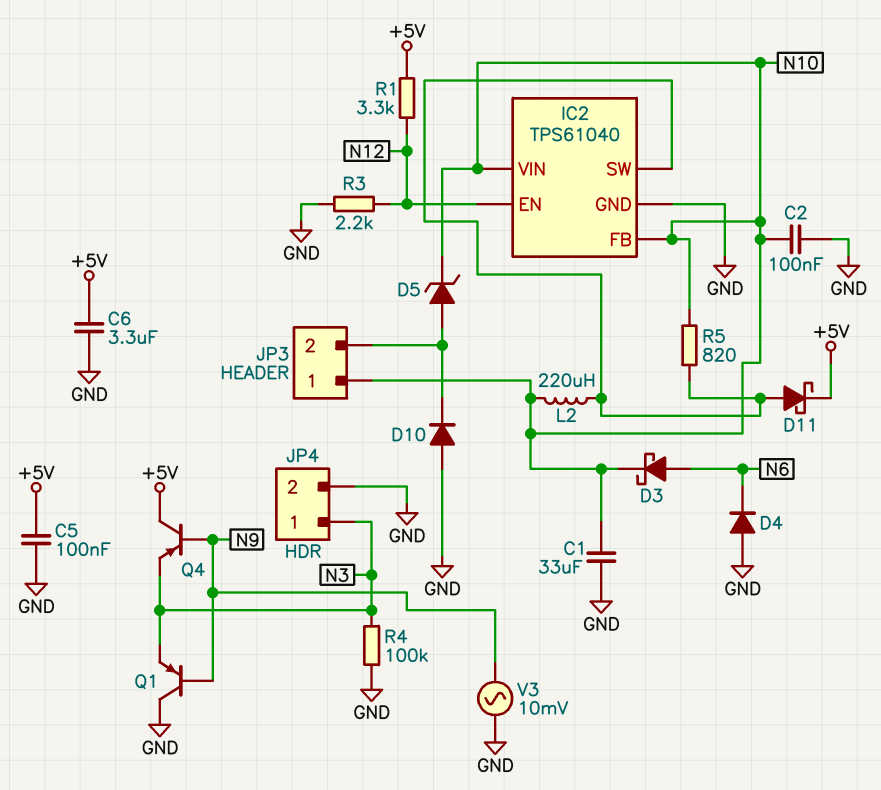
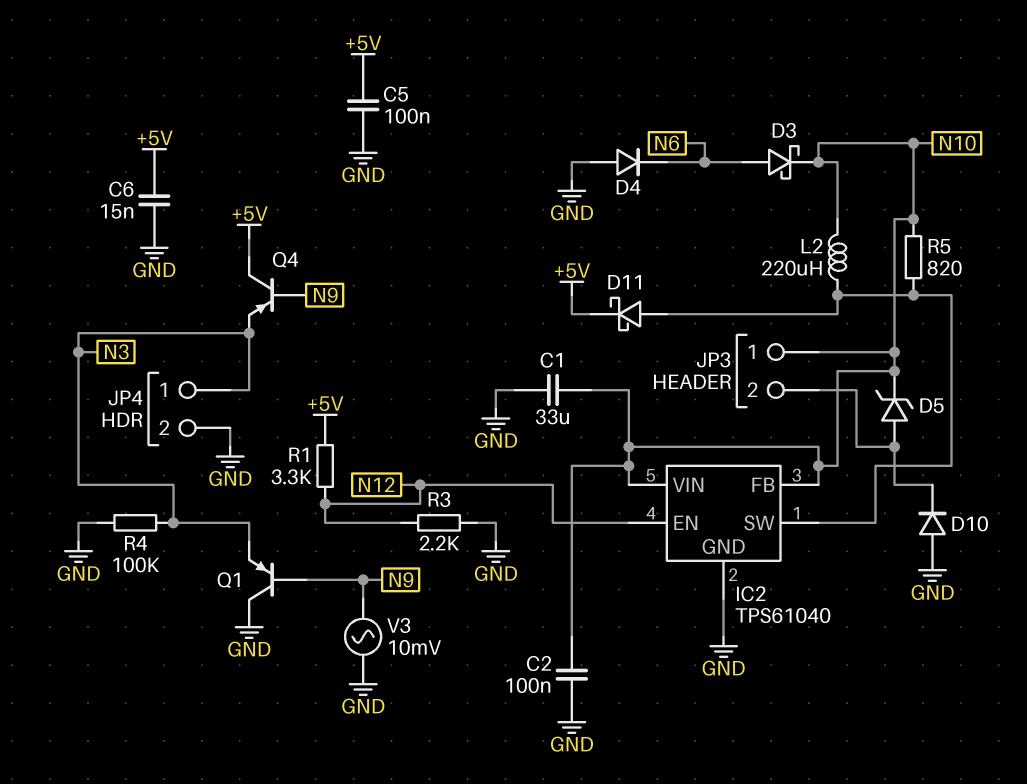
C6: 3.3uF (+5V, GND) -> 15nF (+5V, GND)

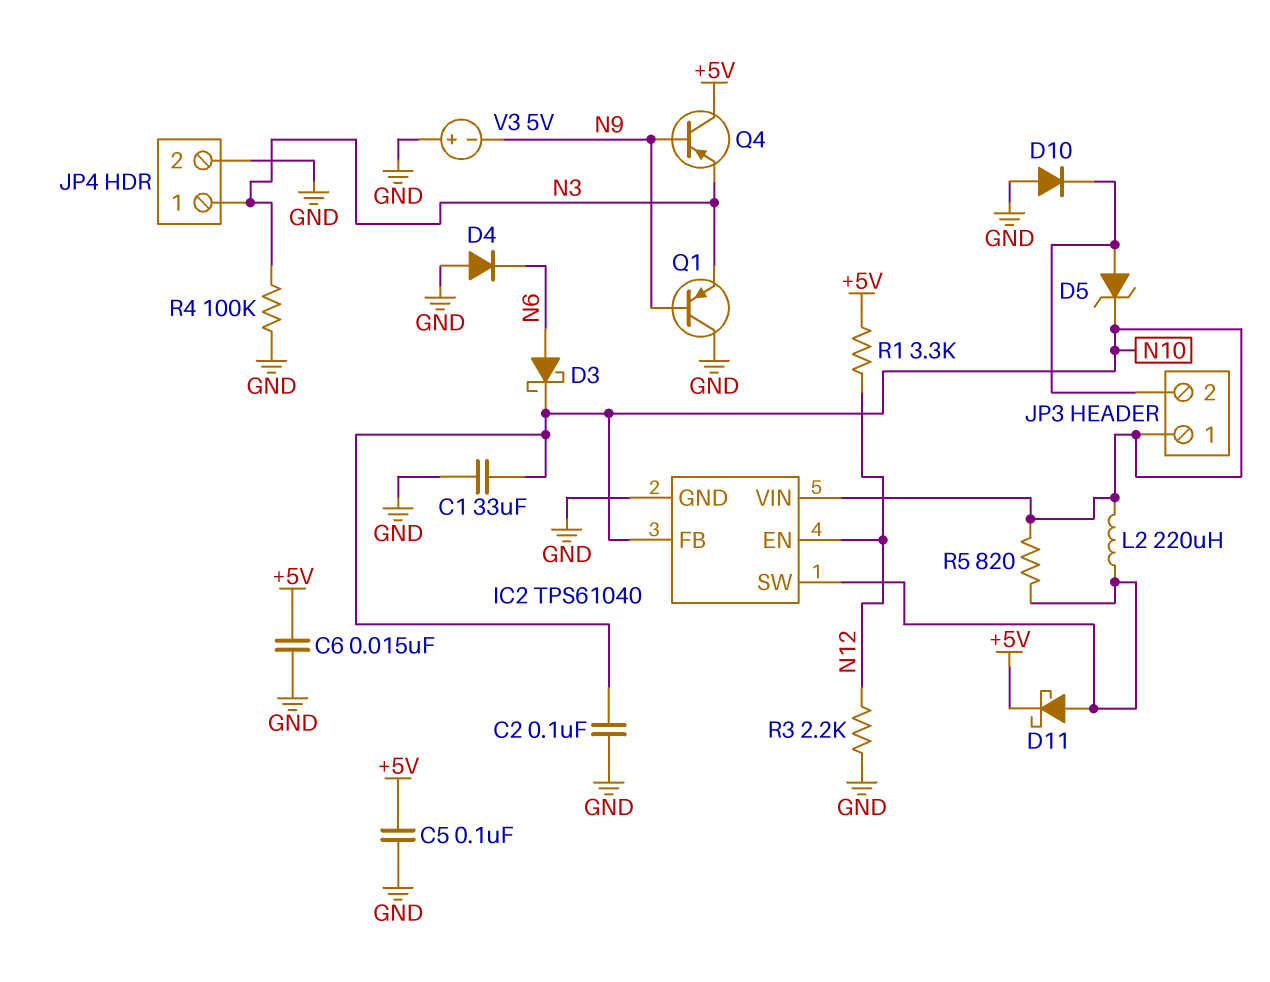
V3: AC 10mV (GND, N9) -> 5V (plus GND, minus N9)

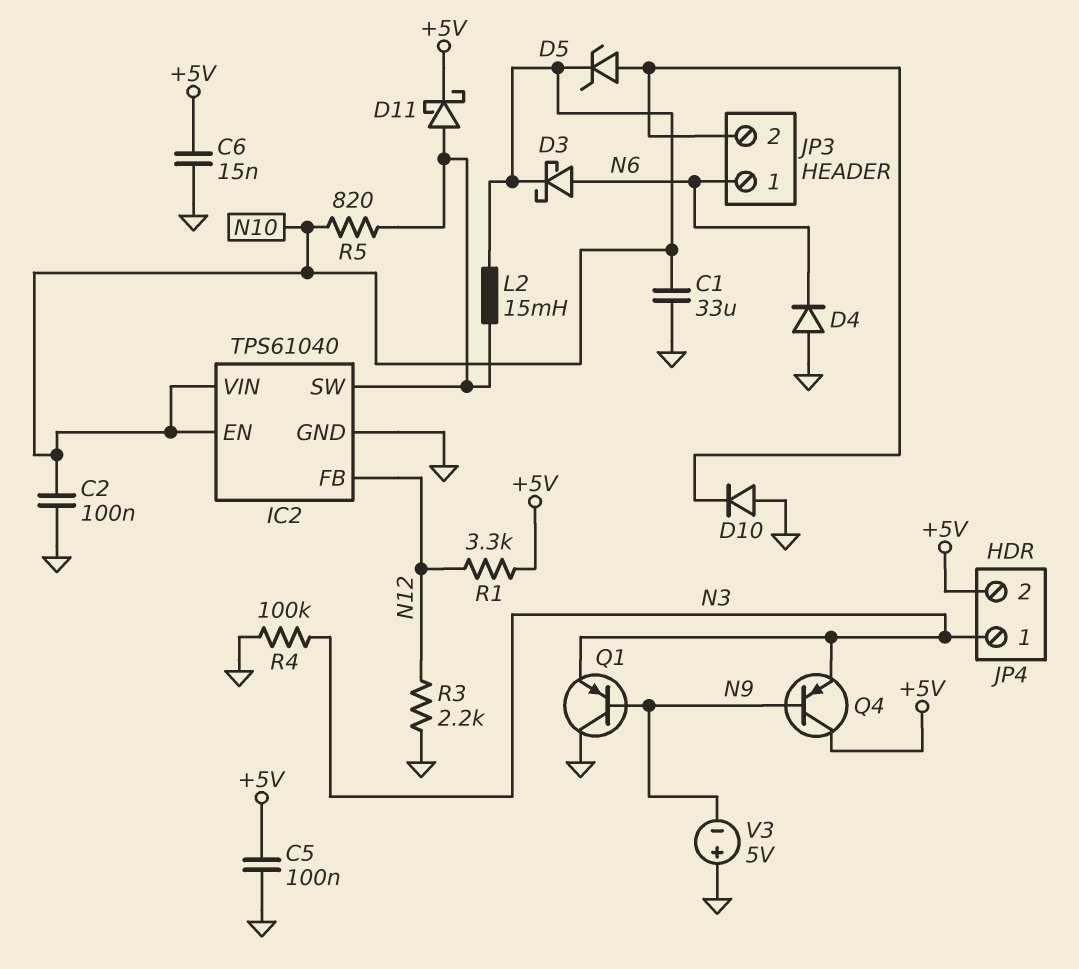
IC2 pin EN: N12 -> N10
IC2 pin FB: N10 -> N12
JP3 pin 1: N10 -> N6
JP4 pin 2: GND -> +5V
L2: 220uH (IC2/SW, N10) -> 15mH (IC2/SW, N10)

